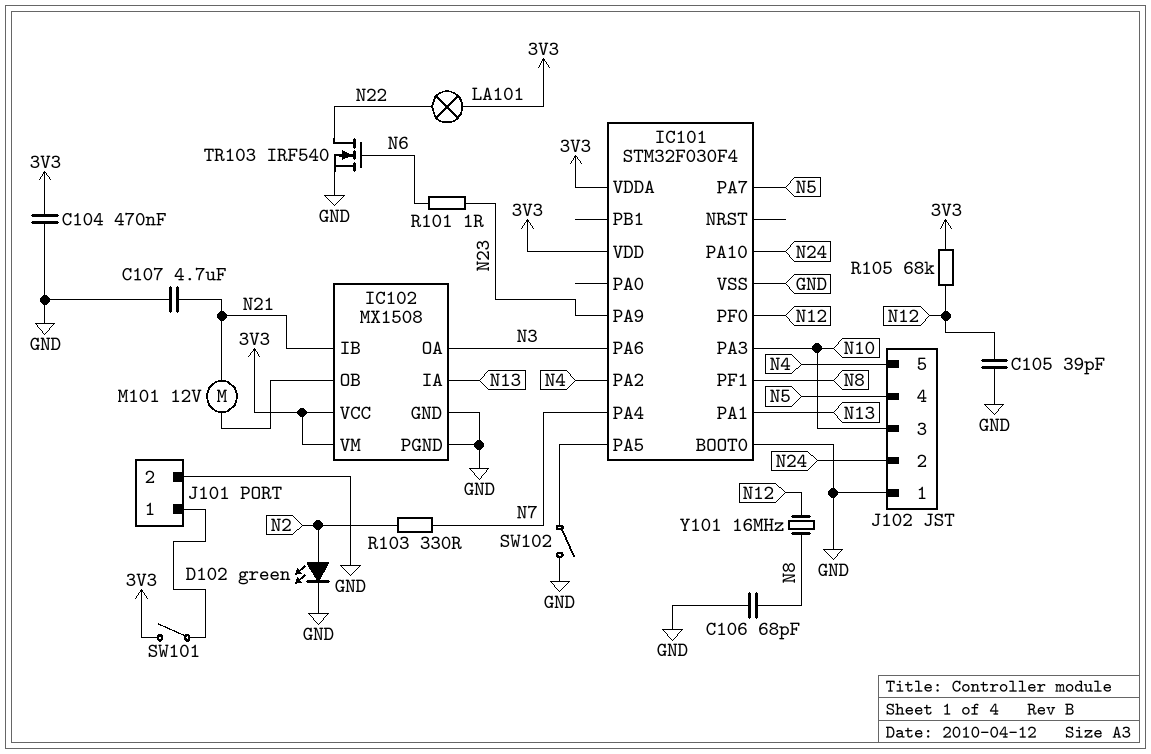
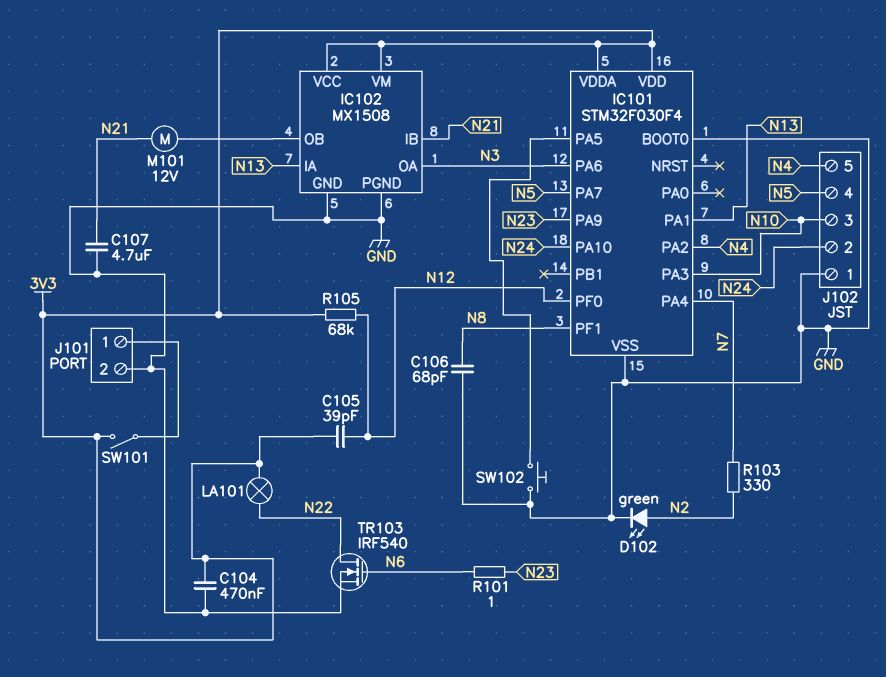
C105: 39pF (GND, N12) -> 39pF (3V3, N12)
SW102: switch (GND, IC101/PA5) -> button (GND, IC101/PA5)
Y101: 16MHz (N8, N12) -> none

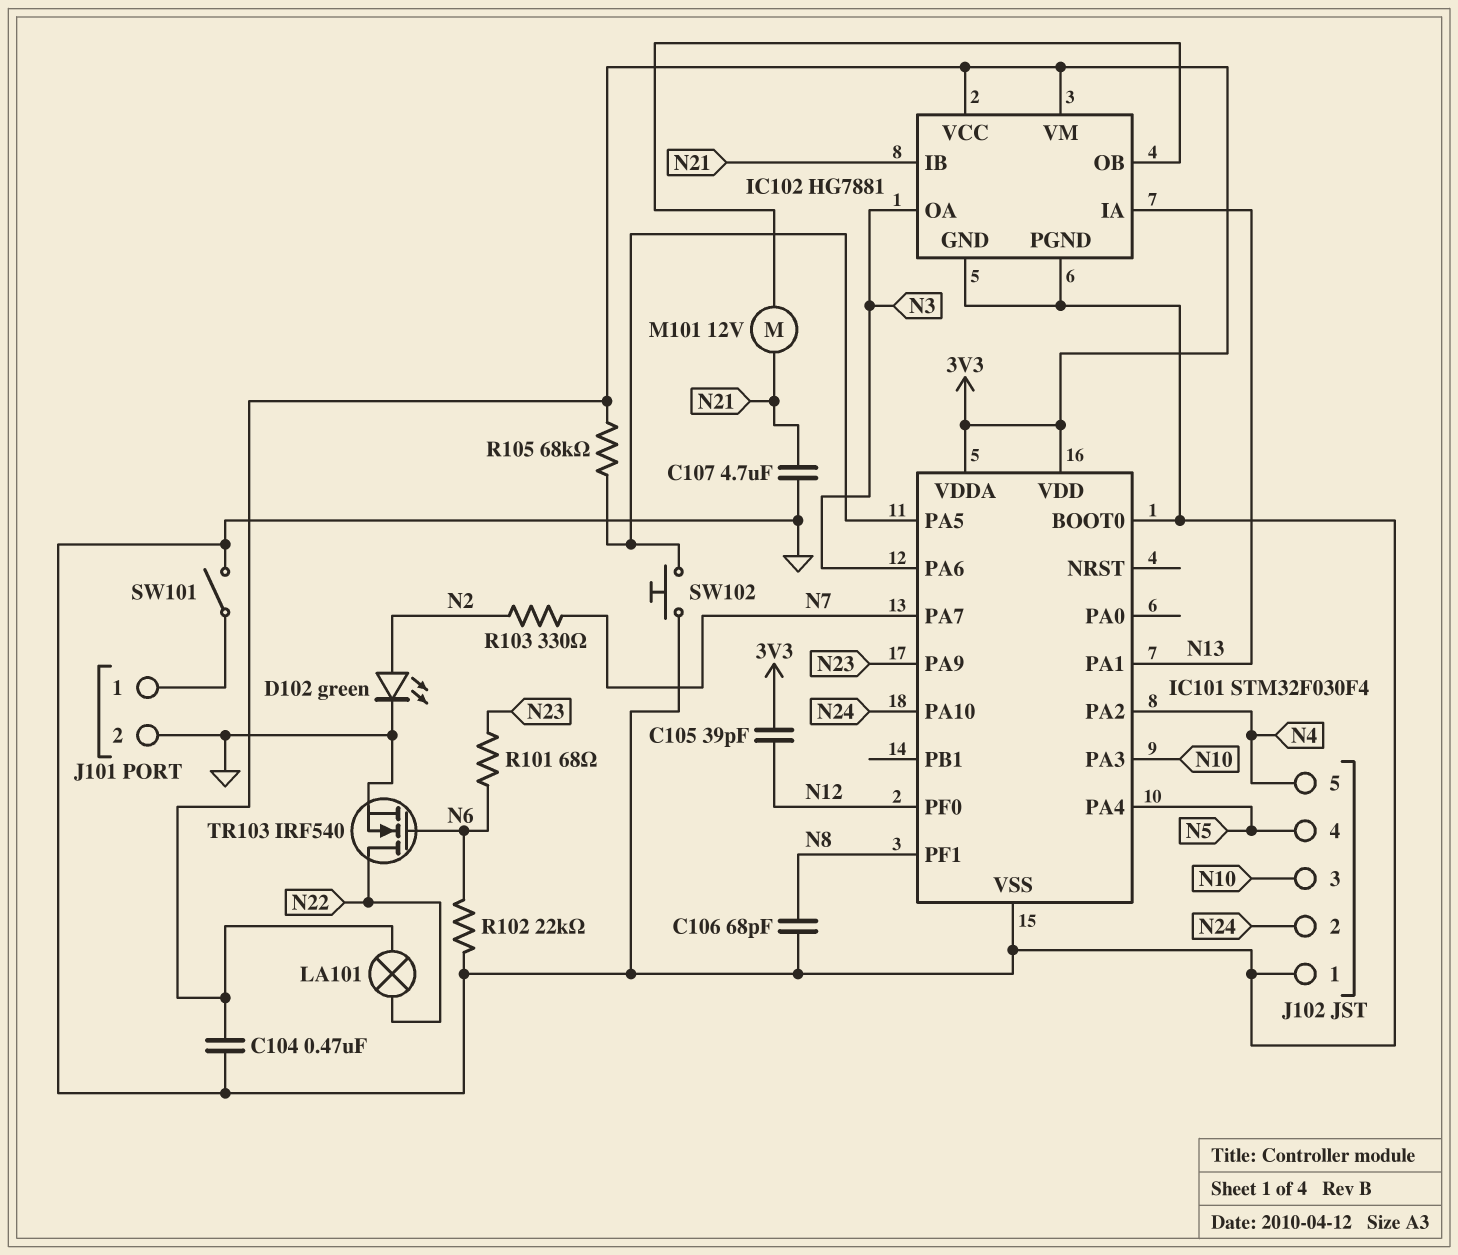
IC101 pin PA4: N7 -> N5
IC101 pin PA7: N5 -> N7
IC102: MX1508 -> HG7881
R101: 1 (N6, N23) -> 68 (N6, N23)
R102: none -> 22k (GND, N6)
R105: 68k (3V3, N12) -> 68k (3V3, IC101/PA5)
SW101: switch (3V3, J101/1) -> switch (GND, J101/1)

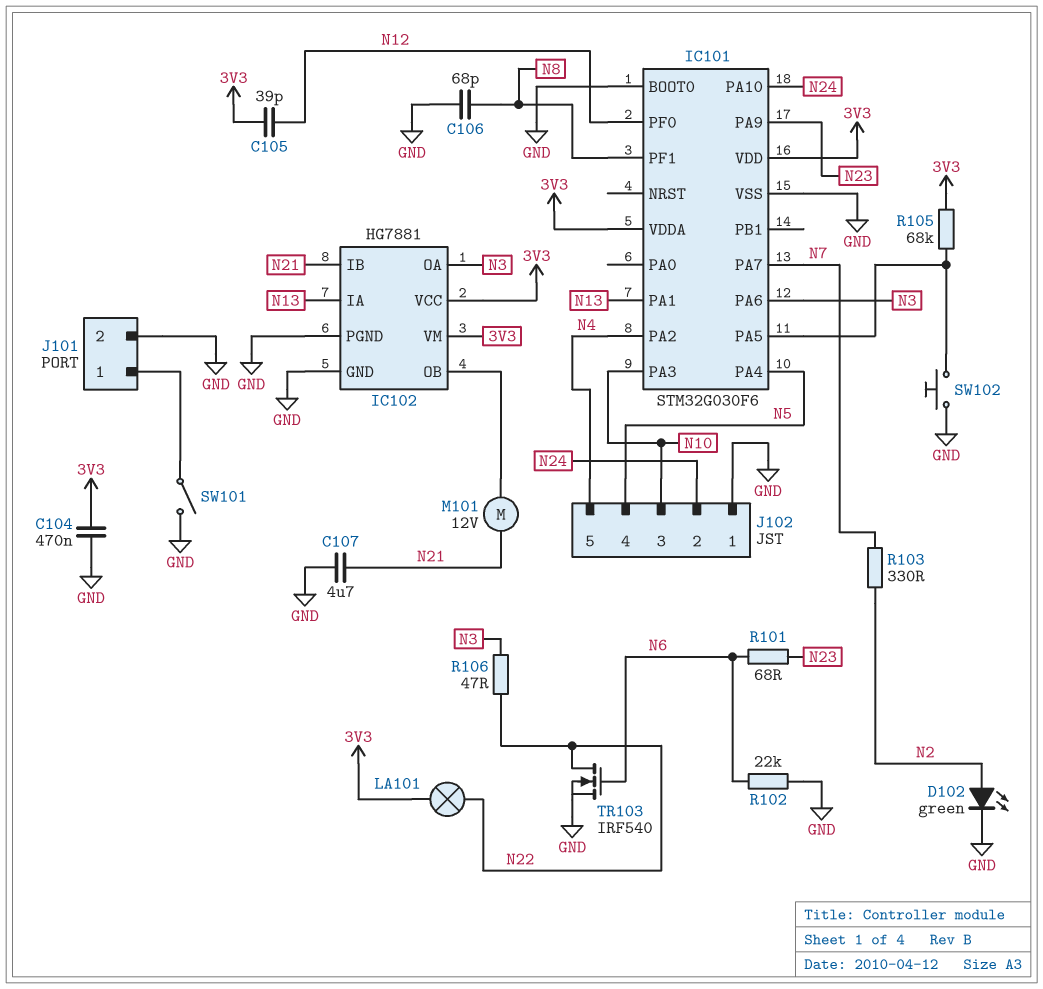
IC101: STM32F030F4 -> STM32G030F6
R106: none -> 47 (N3, N22)

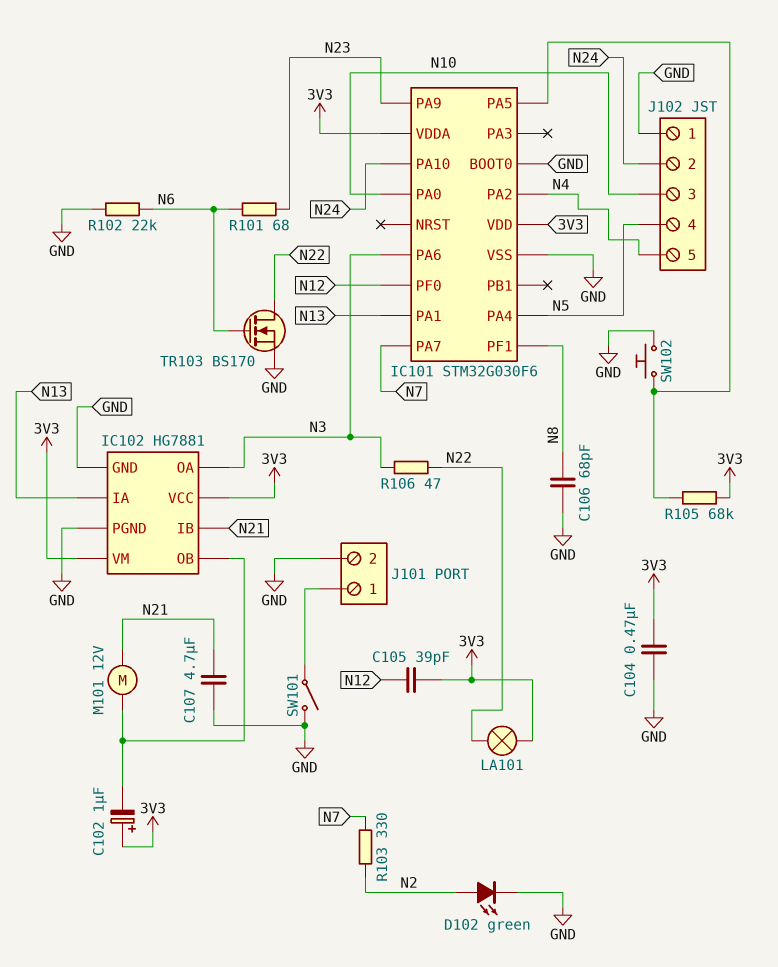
C102: none -> 1uF (plus 3V3, minus IC102/OB)
IC101 pin PA0: none -> N10
IC101 pin PA3: N10 -> none
TR103: NMOS IRF540 (G N6, D N22, S GND) -> NMOS BS170 (G N6, D N22, S GND)

